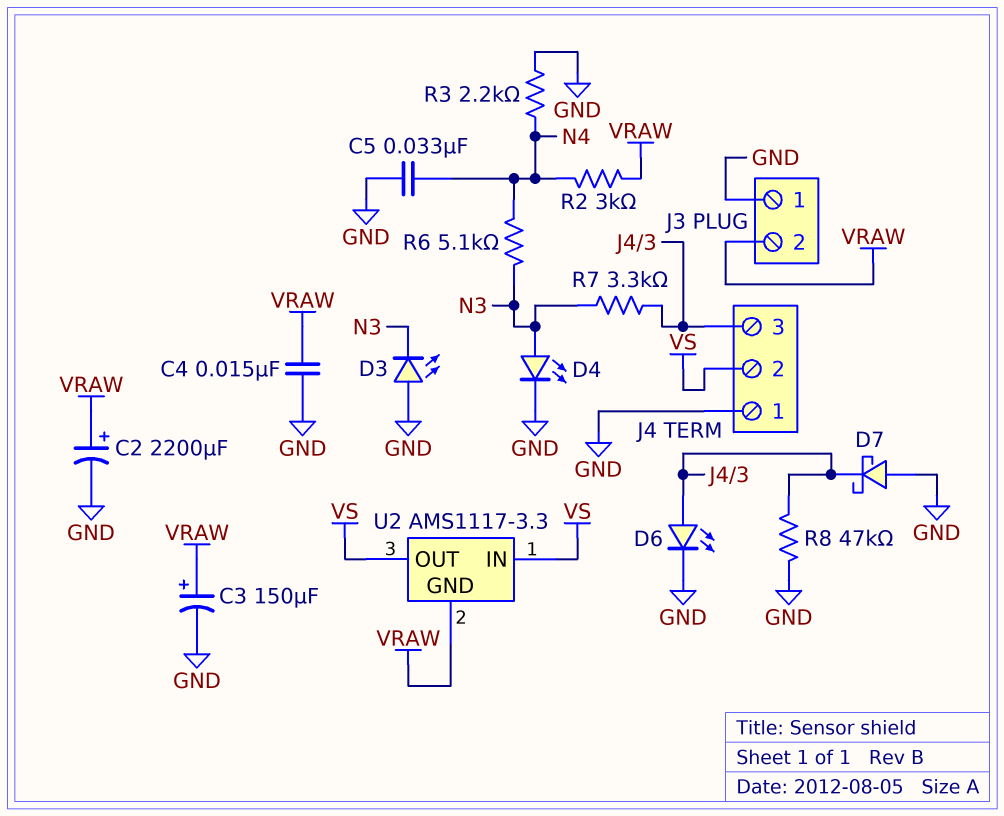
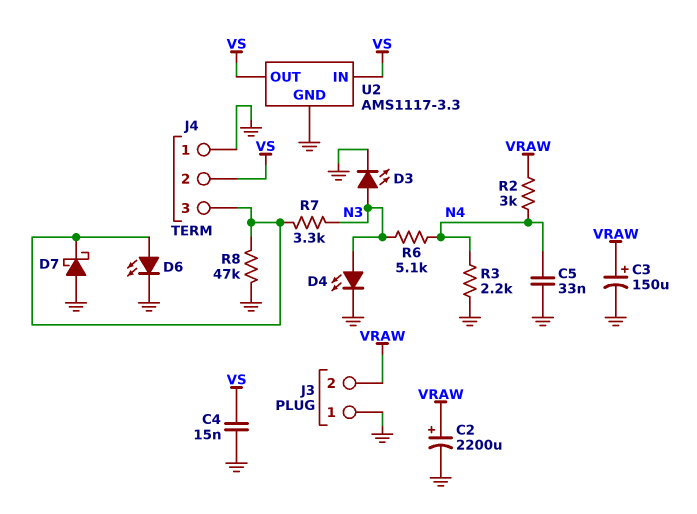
C4: 15nF (GND, VRAW) -> 15nF (GND, VS)
D3: LED (A GND, K N3) -> LED (A N3, K GND)
U2 pin GND: VRAW -> GND

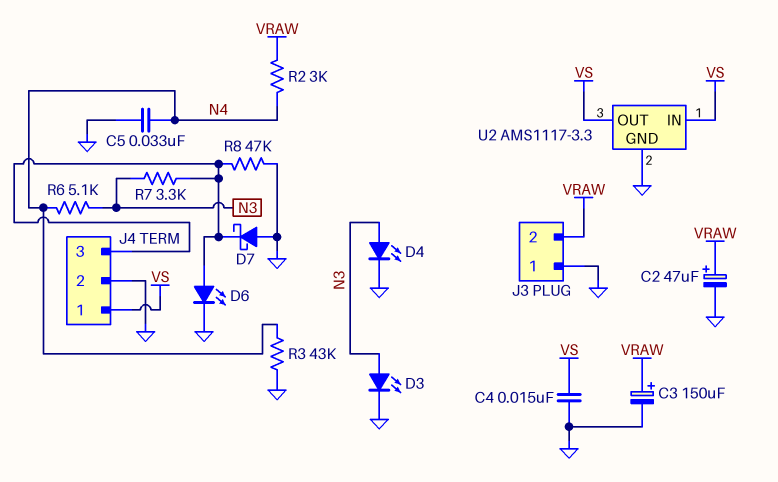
C2: 2200uF (plus VRAW, minus GND) -> 47uF (plus VRAW, minus GND)
J4 pin 1: GND -> VS
J4 pin 2: VS -> GND
R3: 2.2k (GND, N4) -> 43k (GND, N4)

